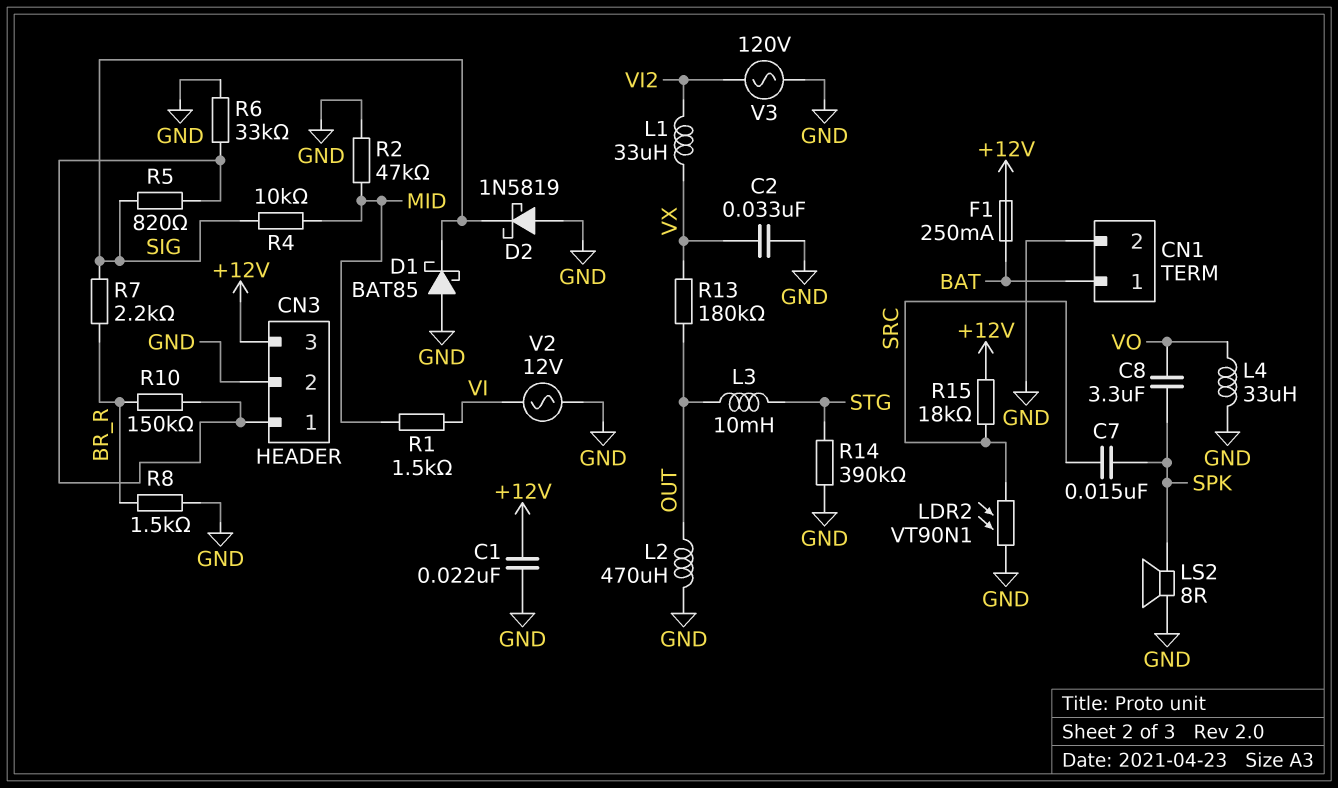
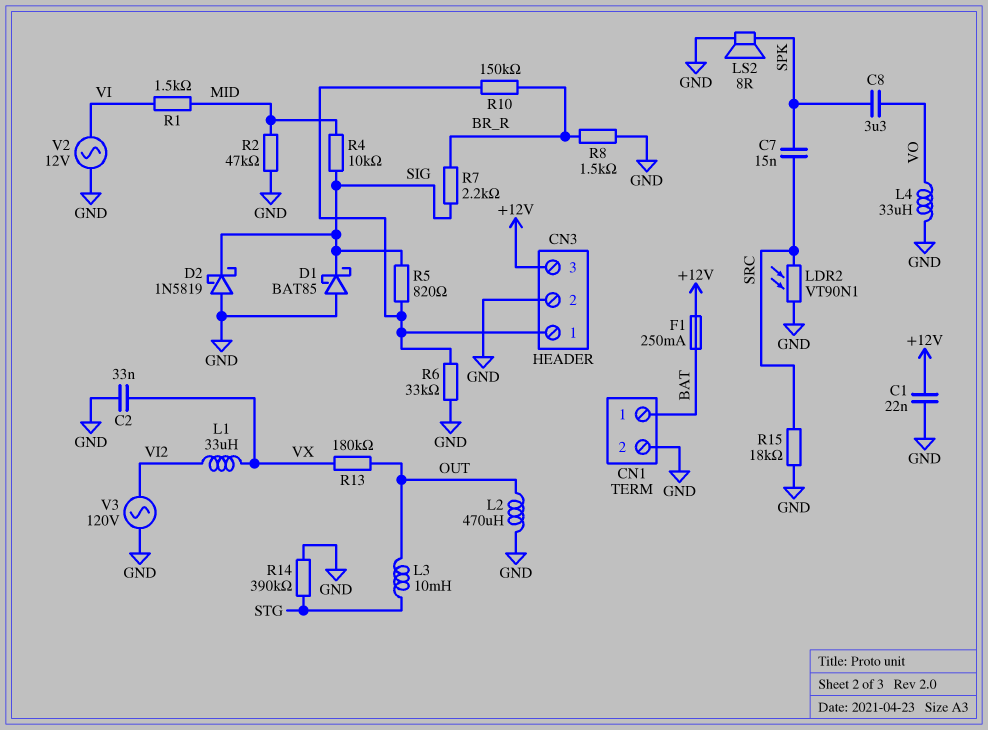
R15: 18k (+12V, SRC) -> 18k (GND, SRC)

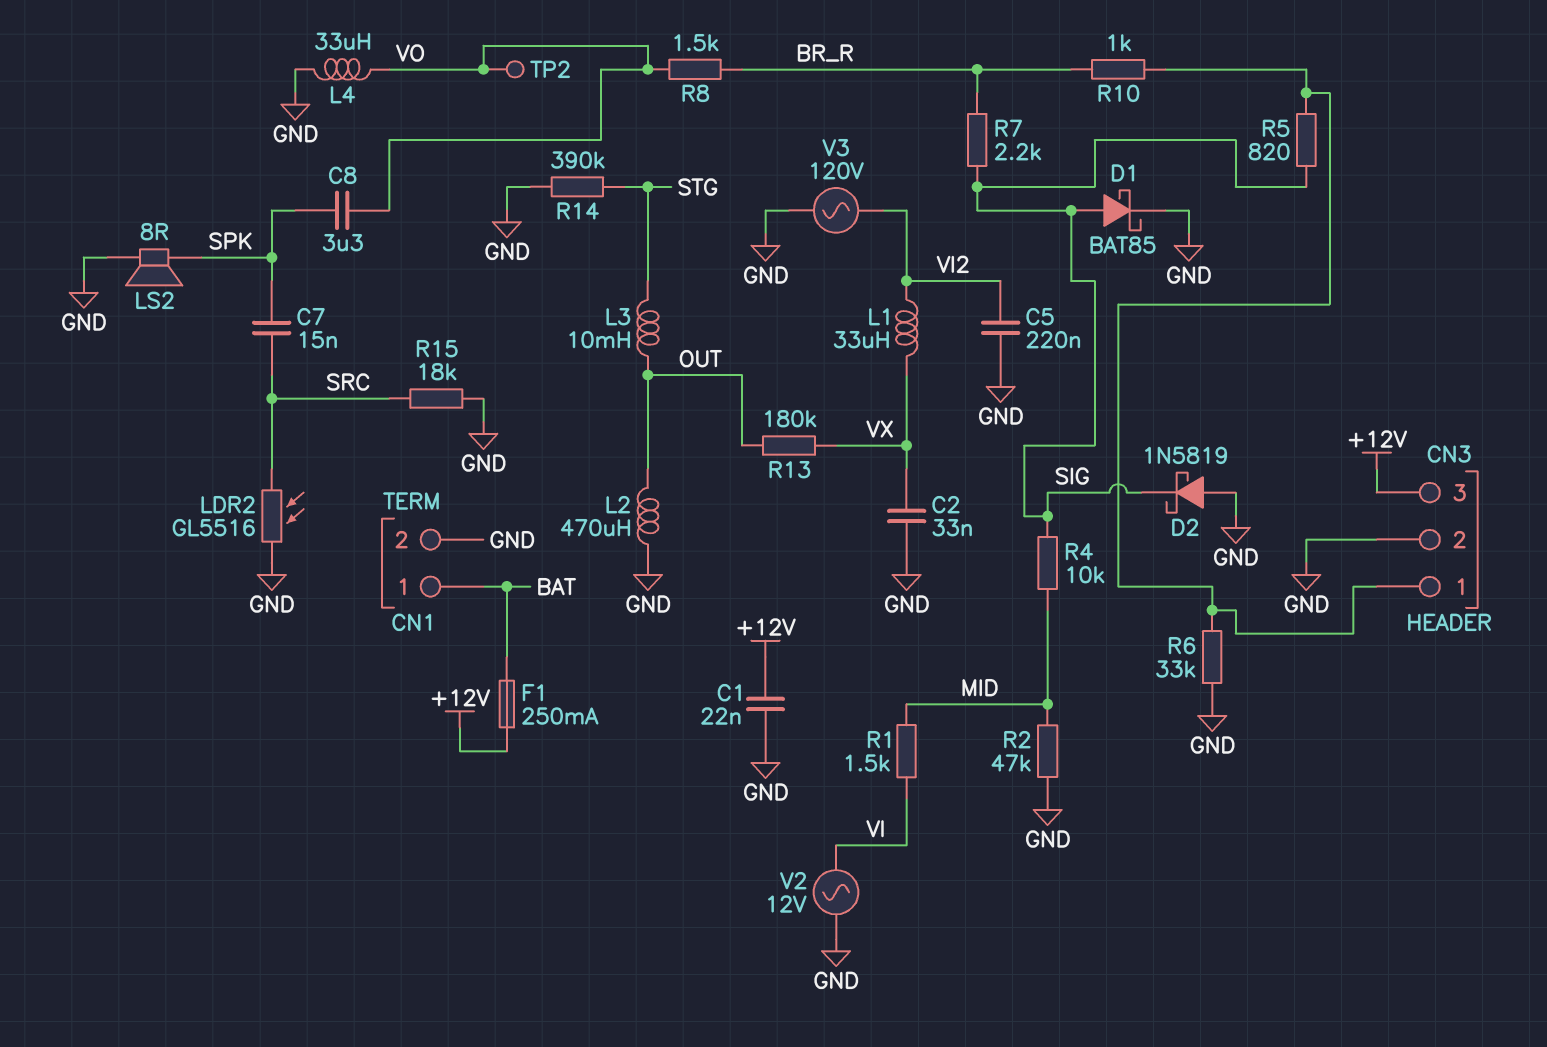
C5: none -> 220nF (GND, VI2)
D1: schottky BAT85 (A GND, K SIG) -> schottky BAT85 (A SIG, K GND)
LDR2: VT90N1 (GND, SRC) -> GL5516 (GND, SRC)
R8: 1.5k (BR_R, GND) -> 1.5k (BR_R, VO)
R10: 150k (BR_R, CN3/1) -> 1k (BR_R, CN3/1)
TP2: none -> test point (VO)

